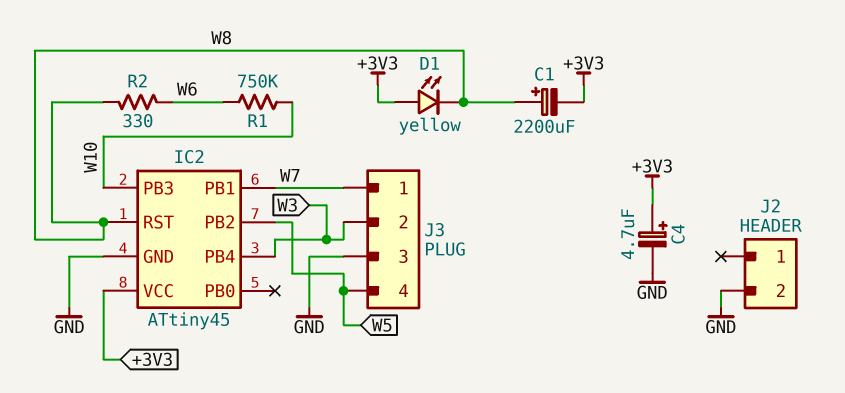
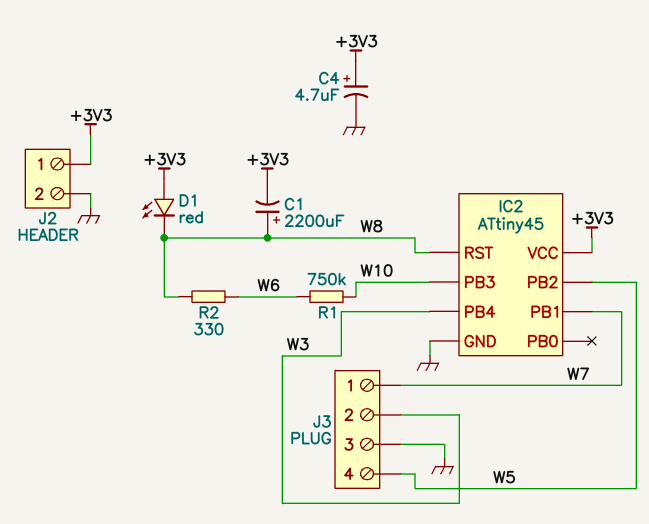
D1: LED yellow (A +3V3, K W8) -> LED red (A +3V3, K W8)
J2 pin 1: none -> +3V3

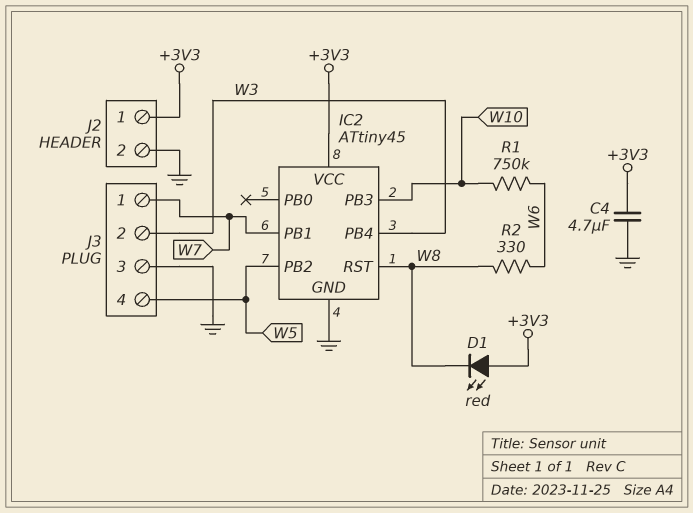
C1: 2200uF (plus W8, minus +3V3) -> none
C4: 4.7uF (plus +3V3, minus GND) -> 4.7uF (+3V3, GND)

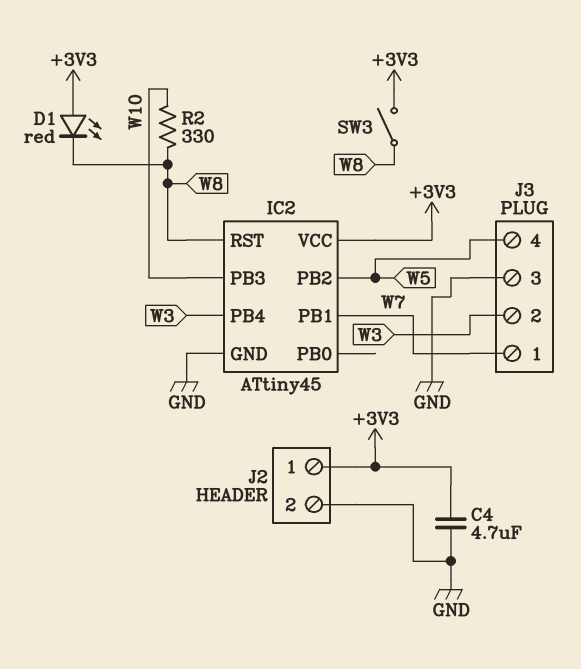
R1: 750k (W6, W10) -> none
R2: 330 (W6, W8) -> 330 (W8, W10)
SW3: none -> switch (+3V3, W8)

